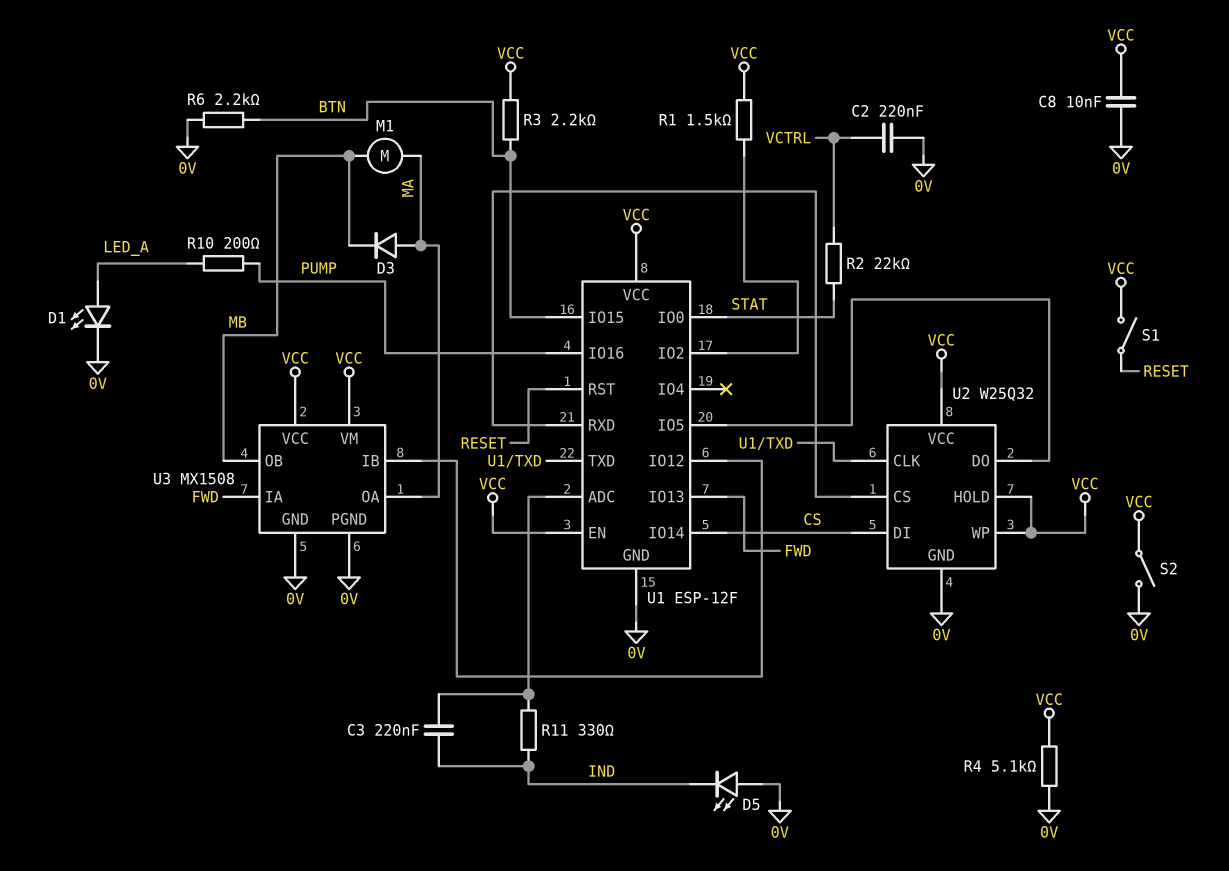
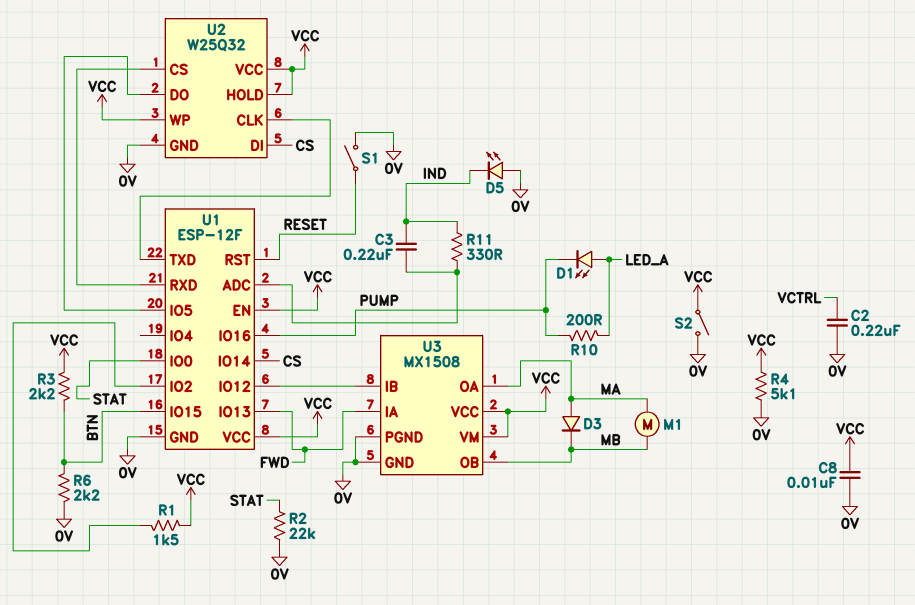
D1: LED (A LED_A, K 0V) -> LED (A LED_A, K PUMP)
R2: 22k (STAT, VCTRL) -> 22k (0V, STAT)
S1: switch (RESET, VCC) -> switch (0V, RESET)

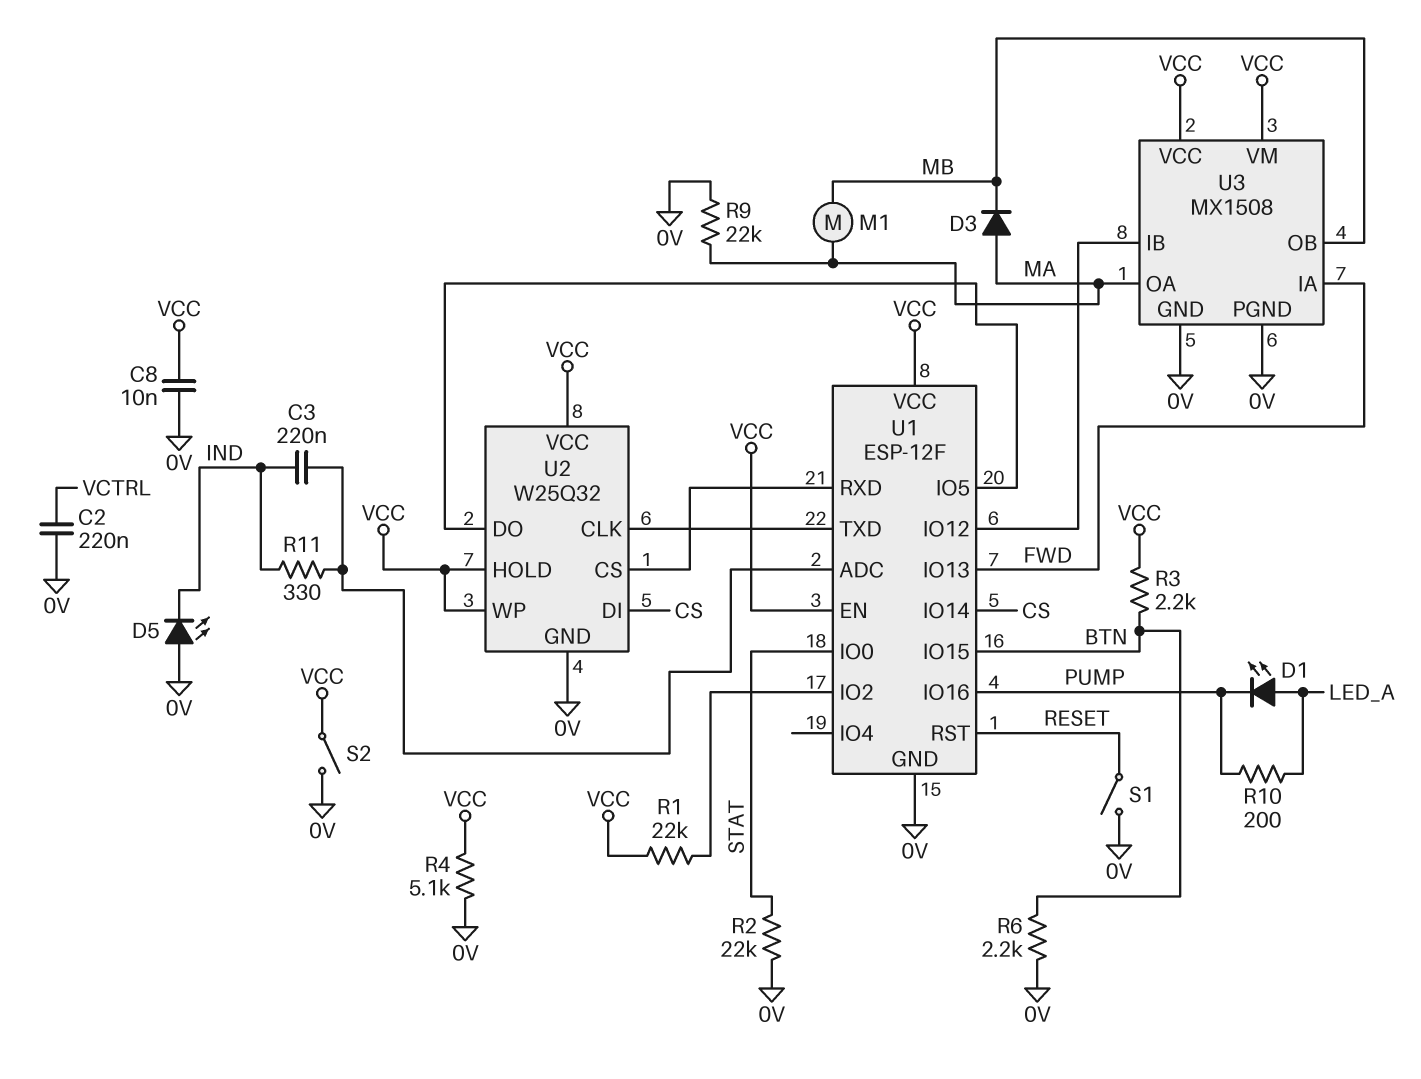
R1: 1.5k (U1/IO2, VCC) -> 22k (U1/IO2, VCC)
R9: none -> 22k (0V, MA)

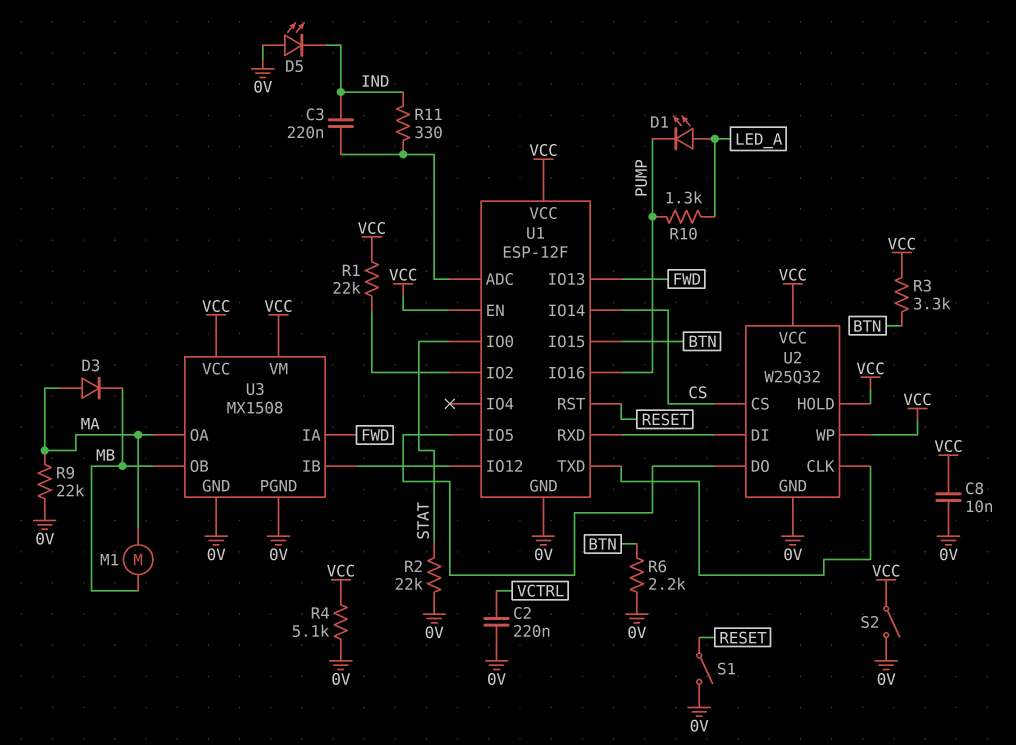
R3: 2.2k (BTN, VCC) -> 3.3k (BTN, VCC)
R10: 200 (LED_A, PUMP) -> 1.3k (LED_A, PUMP)
U2 pin CS: U1/RXD -> CS
U2 pin DI: CS -> U1/RXD

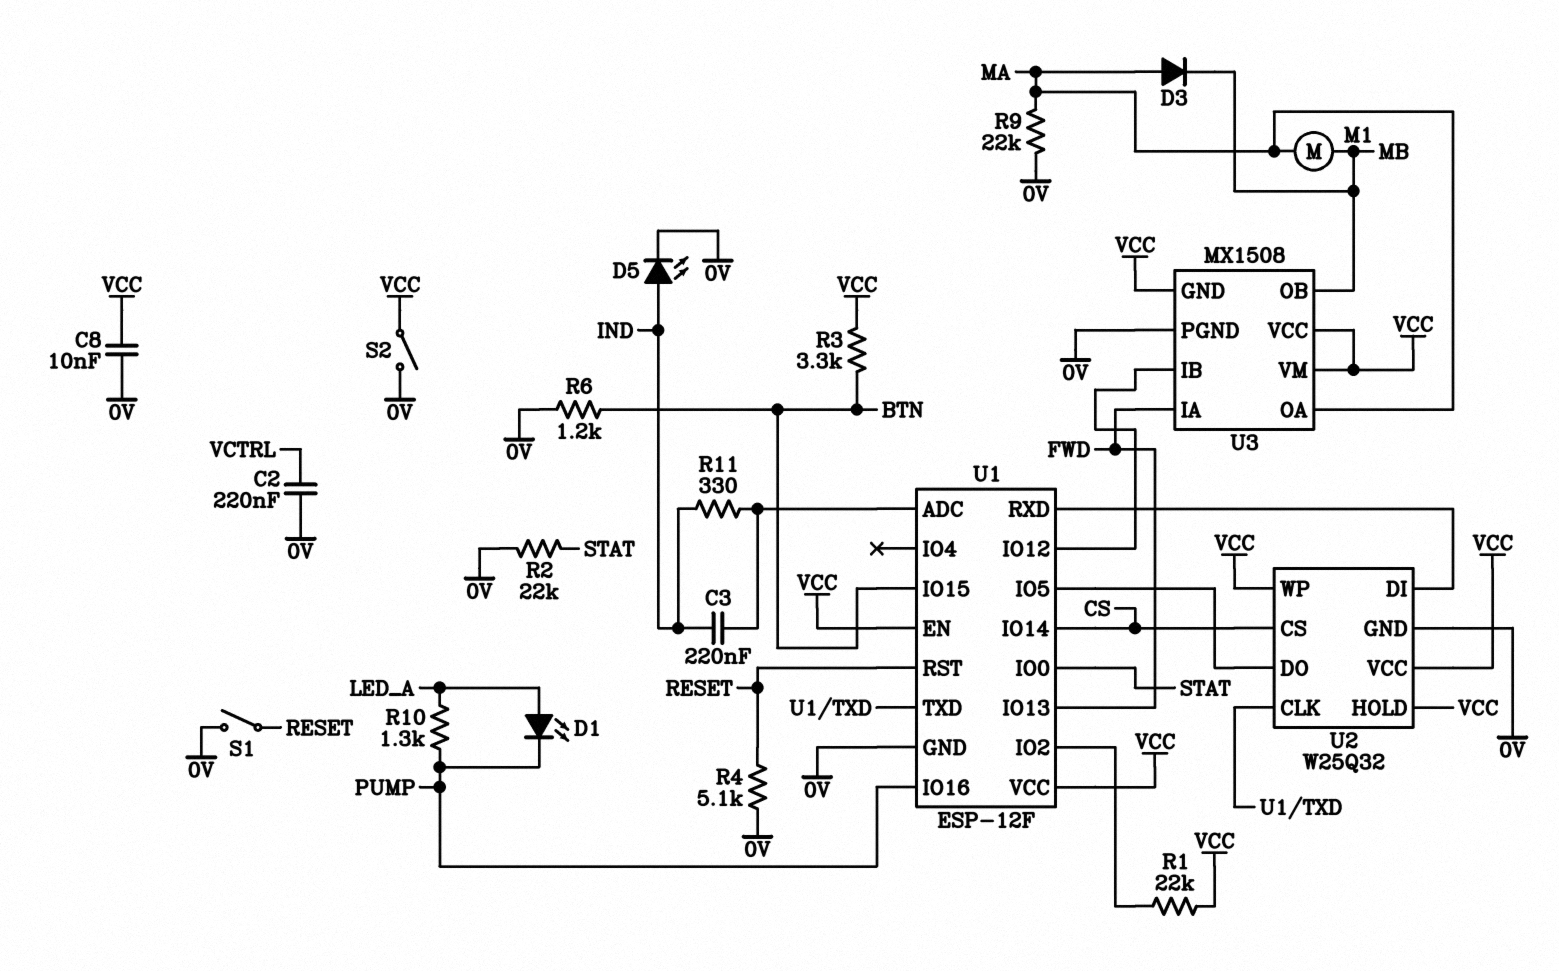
D5: LED (A 0V, K IND) -> LED (A IND, K 0V)
R4: 5.1k (0V, VCC) -> 5.1k (0V, RESET)
R6: 2.2k (0V, BTN) -> 1.2k (0V, BTN)
U3 pin GND: 0V -> VCC

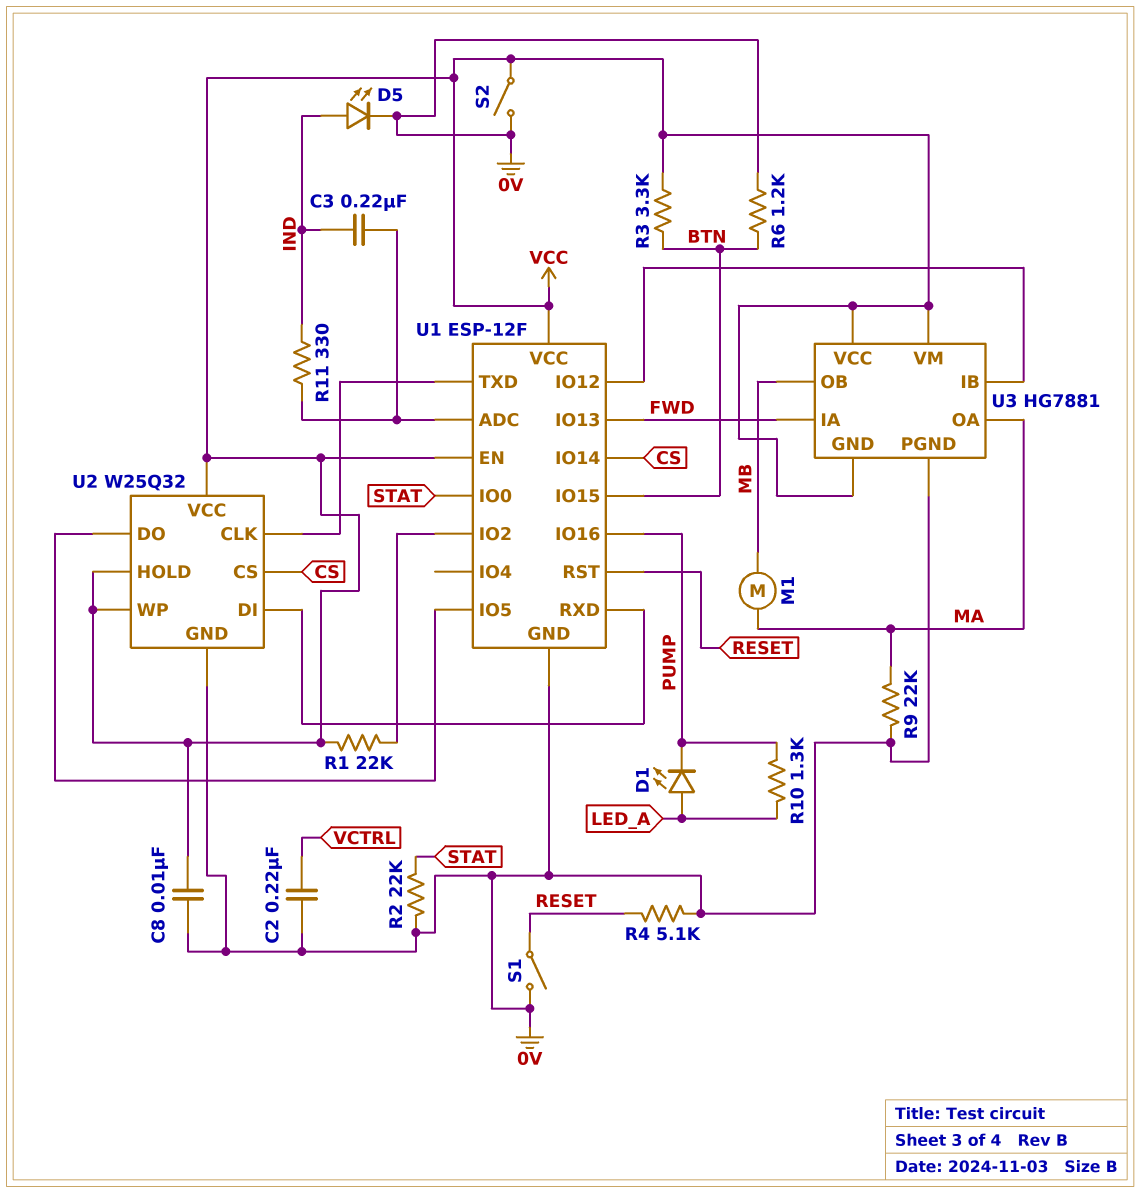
D3: diode (A MA, K MB) -> none
U3: MX1508 -> HG7881

